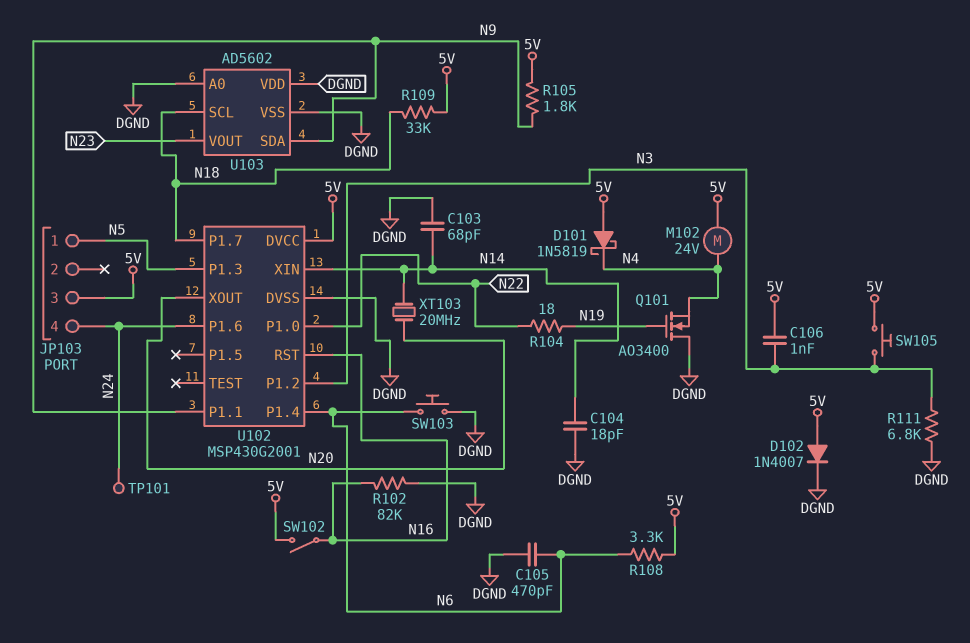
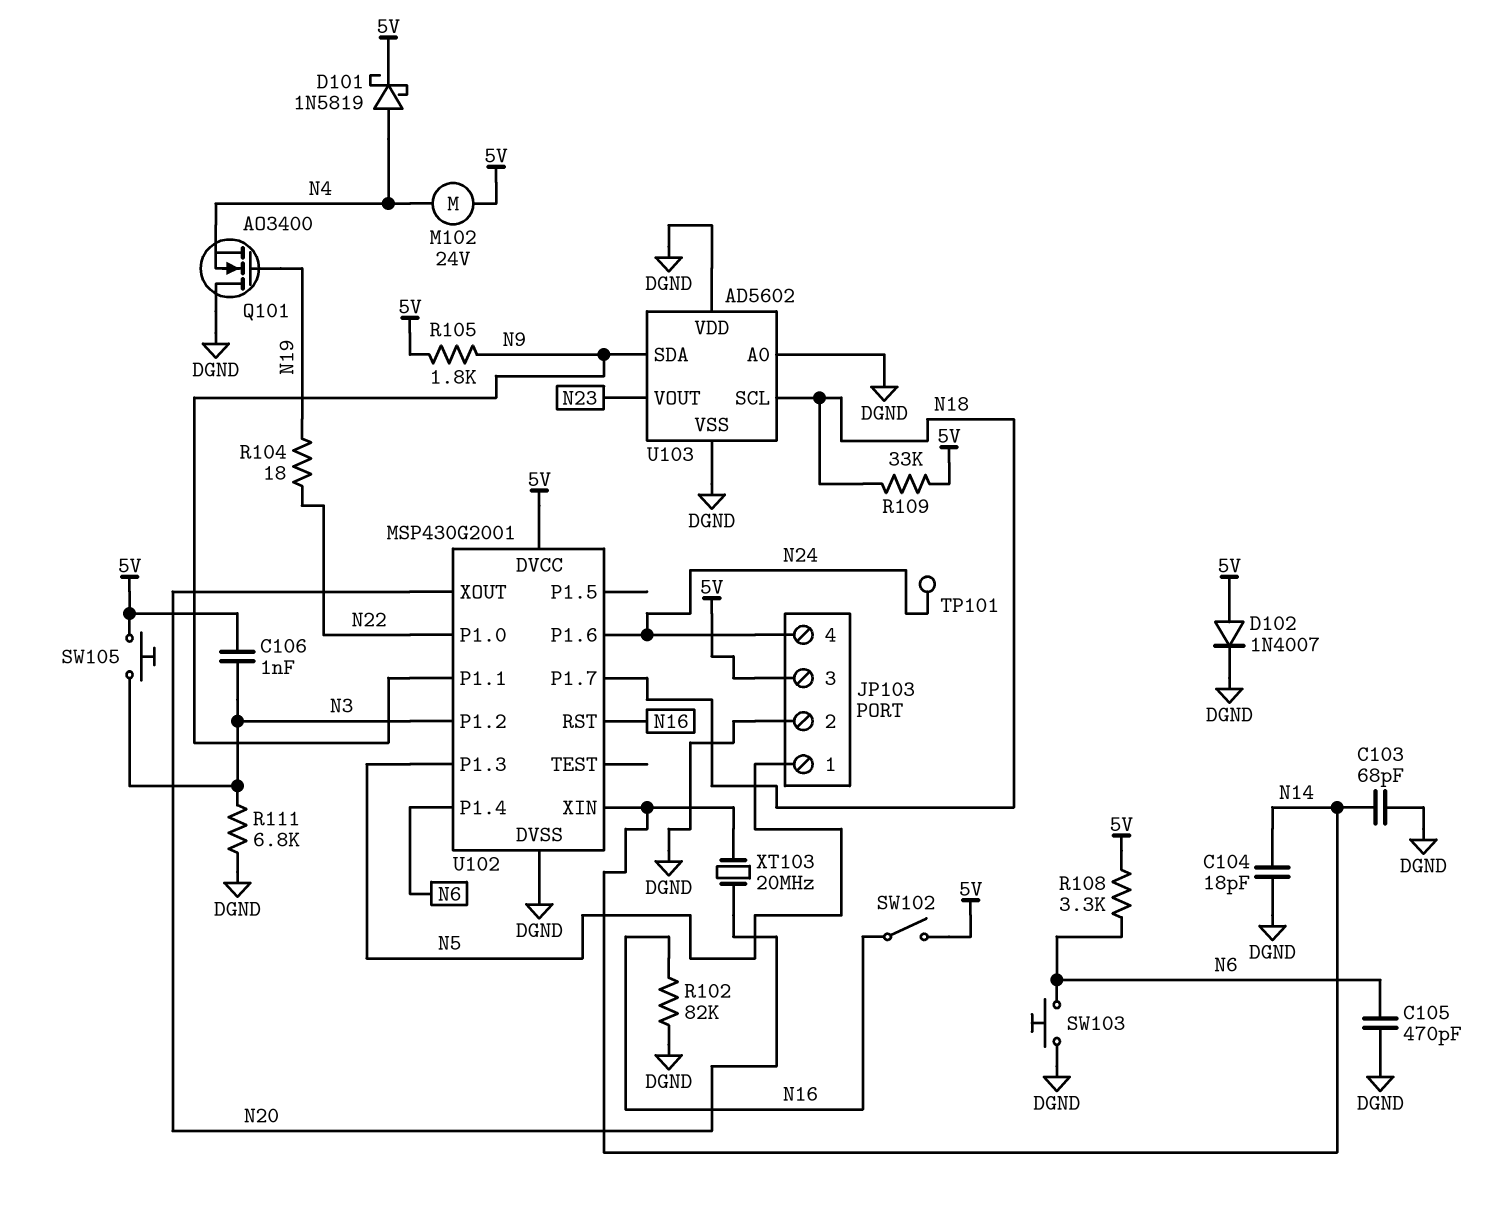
D101: schottky 1N5819 (A 5V, K N4) -> schottky 1N5819 (A N4, K 5V)
JP103 pin 2: none -> DGND

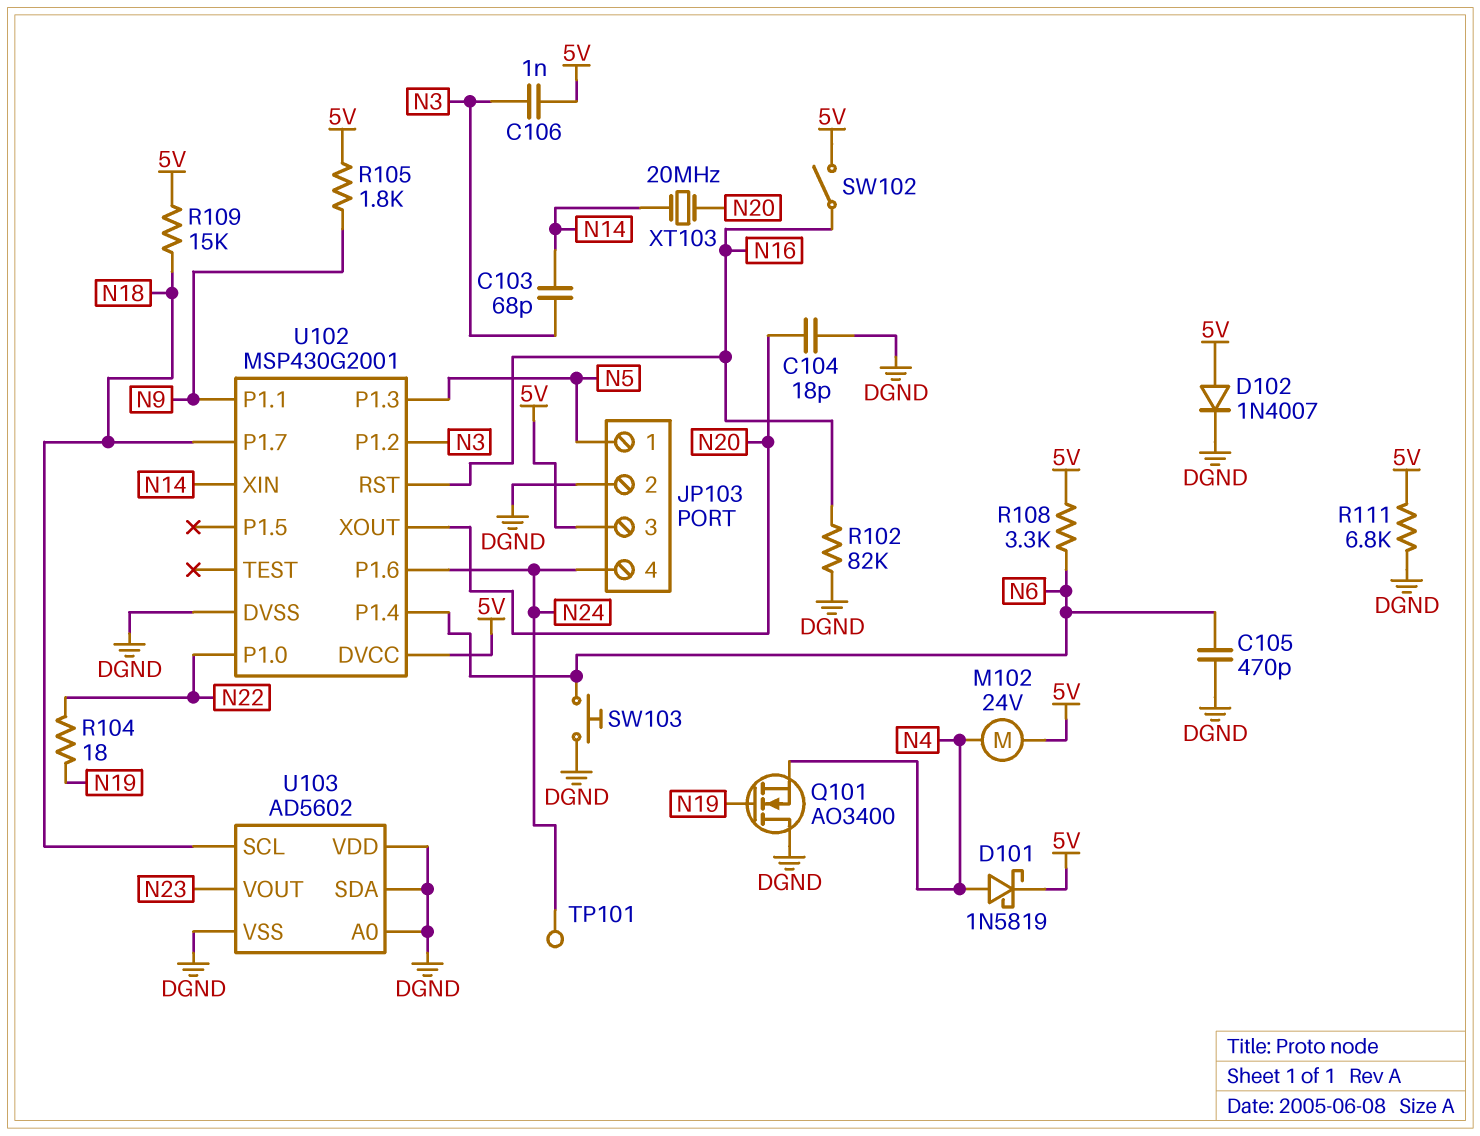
C103: 68pF (DGND, N14) -> 68pF (N3, N14)
C104: 18pF (DGND, N14) -> 18pF (DGND, N20)
R109: 33k (5V, N18) -> 15k (5V, N18)
R111: 6.8k (DGND, N3) -> 6.8k (5V, DGND)
SW105: button (5V, N3) -> none
U103 pin SDA: N9 -> DGND

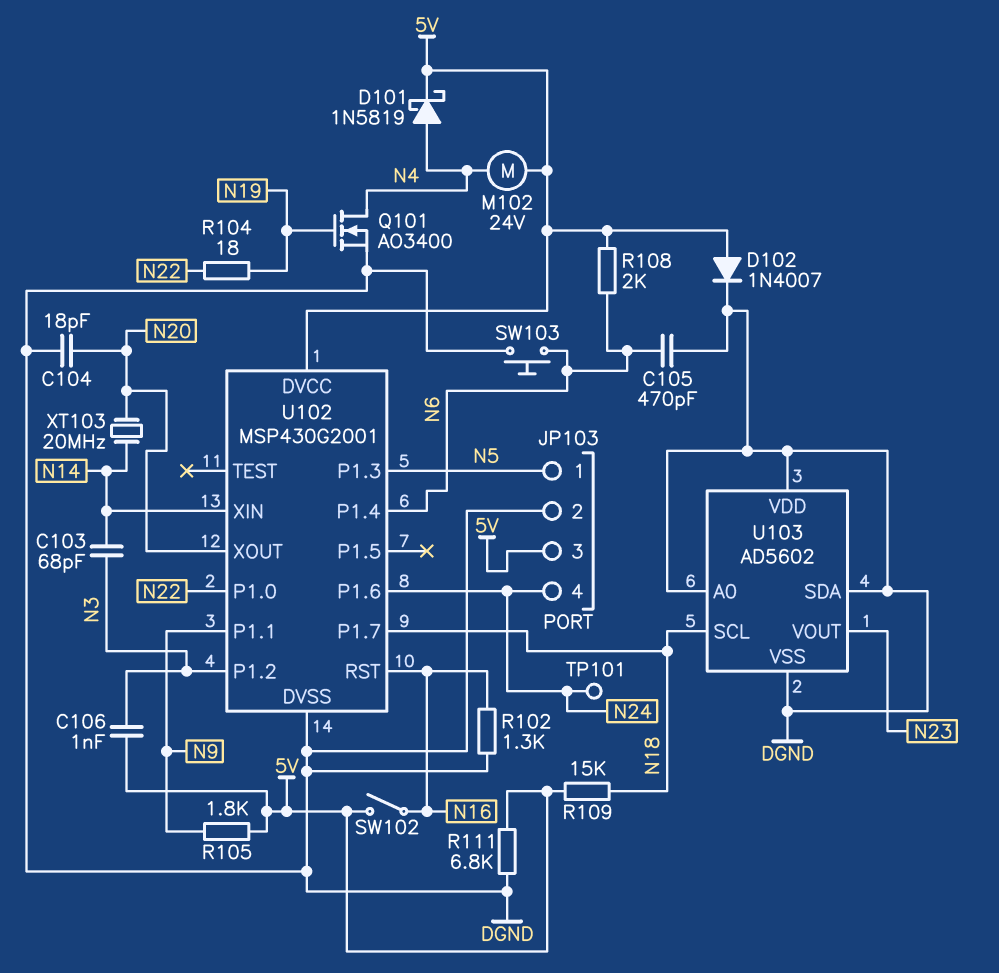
Q101: NMOS AO3400 (G N19, D DGND, S N4) -> NMOS AO3400 (G N19, D N4, S DGND)
R102: 82k (DGND, N16) -> 1.3k (DGND, N16)
R108: 3.3k (5V, N6) -> 2k (5V, N6)

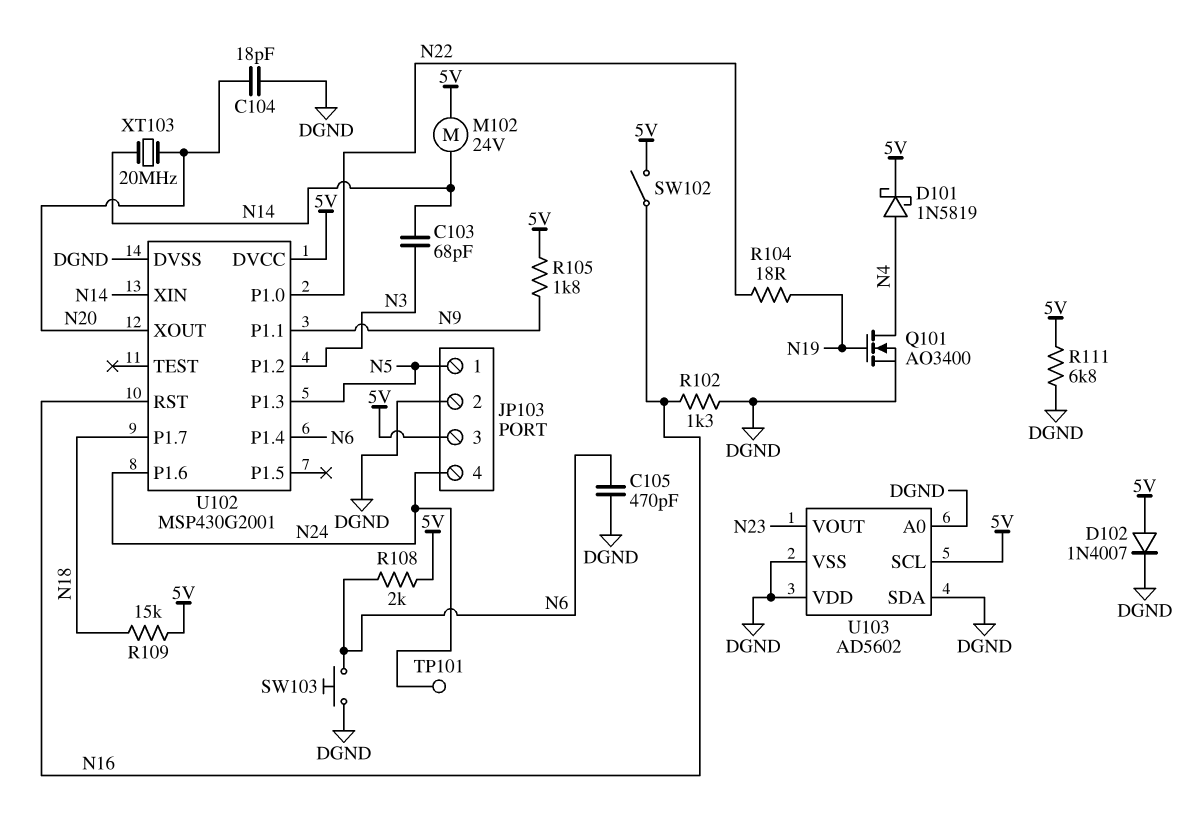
C106: 1nF (5V, N3) -> none
M102: motor 24V (5V, N4) -> motor 24V (5V, N14)
U103 pin SCL: N18 -> 5V

